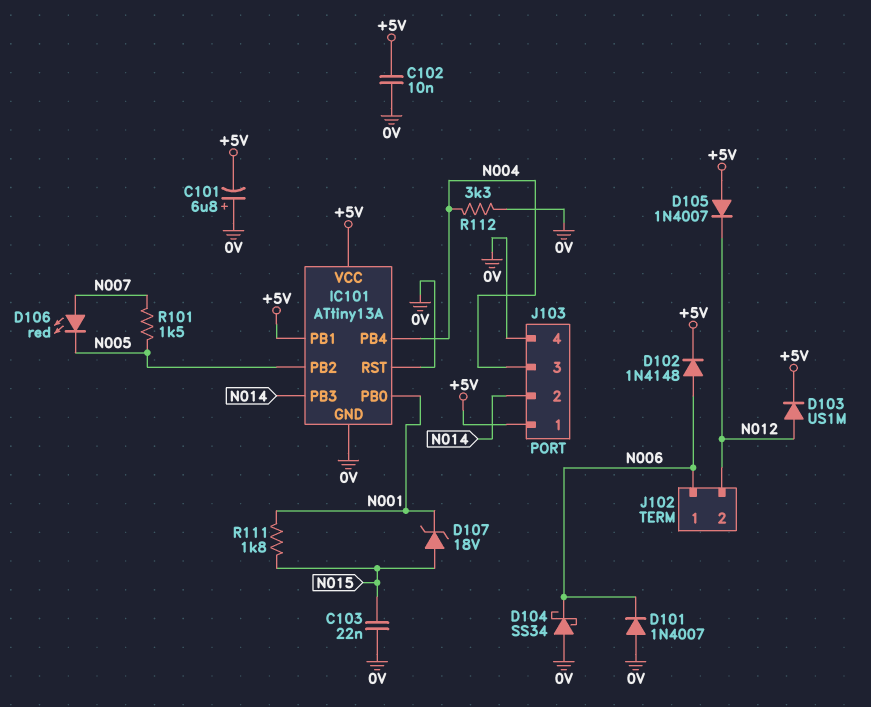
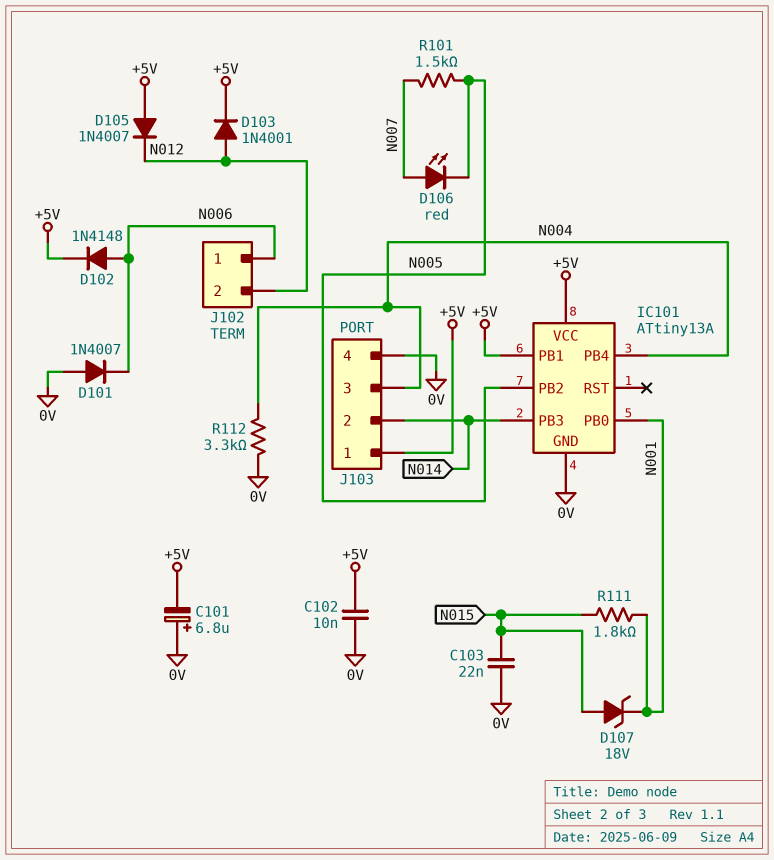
D103: diode US1M (A N012, K +5V) -> diode 1N4001 (A N012, K +5V)
D104: schottky SS34 (A 0V, K N006) -> none
IC101 pin RST: 0V -> none

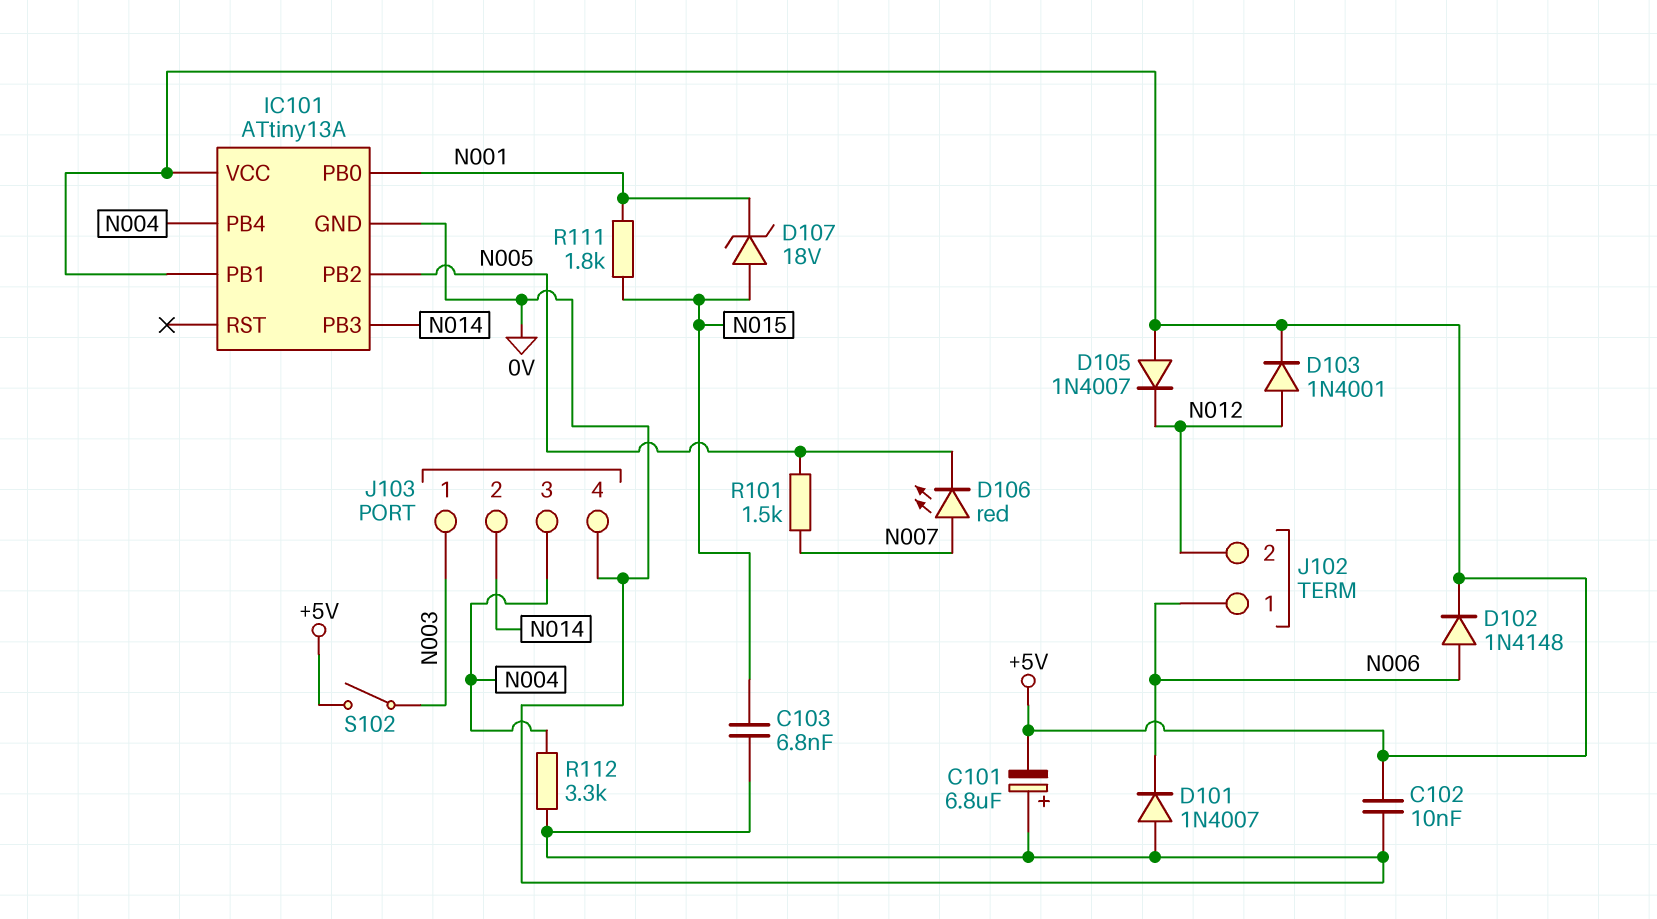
C103: 22nF (0V, N015) -> 6.8nF (0V, N015)
J103 pin 1: +5V -> N003
S102: none -> switch (+5V, N003)

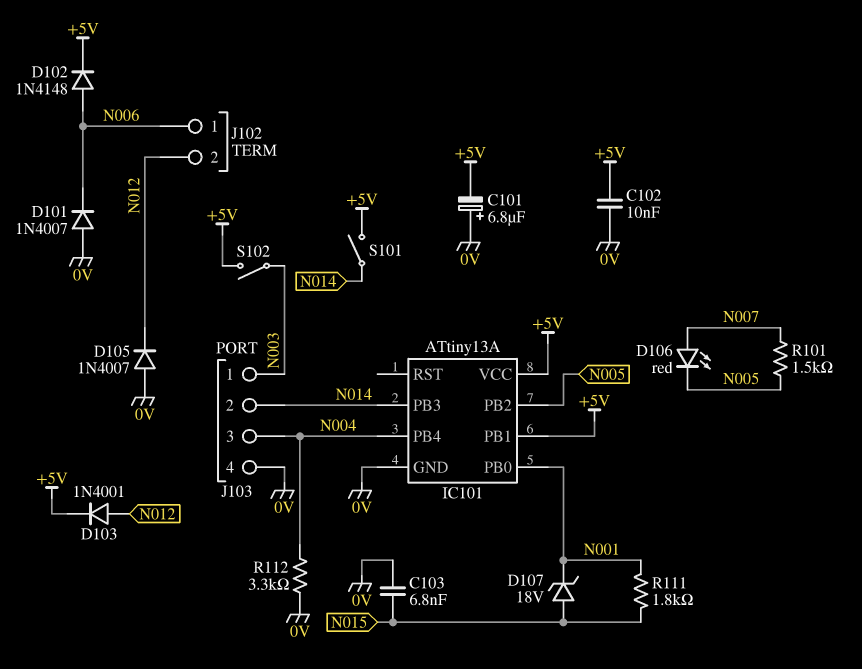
D105: diode 1N4007 (A +5V, K N012) -> diode 1N4007 (A 0V, K N012)
S101: none -> switch (+5V, N014)

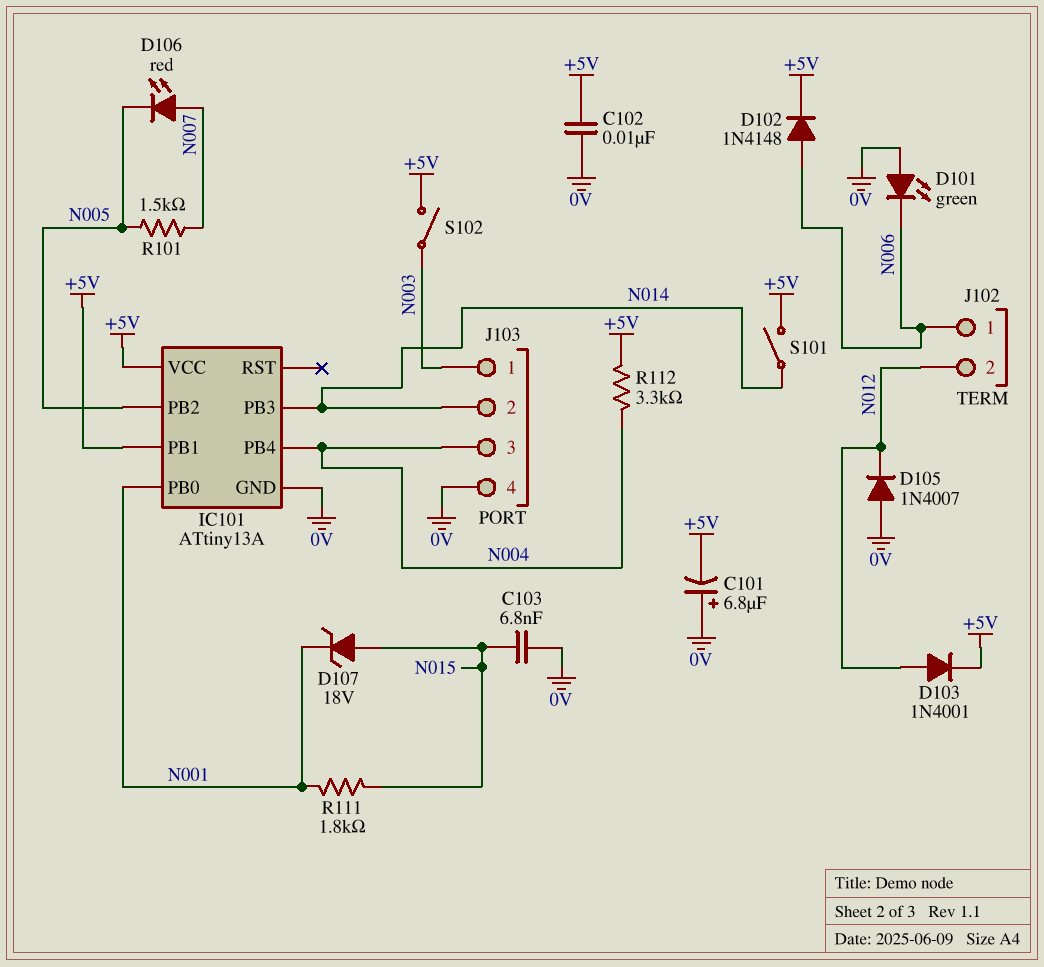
D101: diode 1N4007 (A 0V, K N006) -> LED green (A 0V, K N006)
R112: 3.3k (0V, N004) -> 3.3k (+5V, N004)

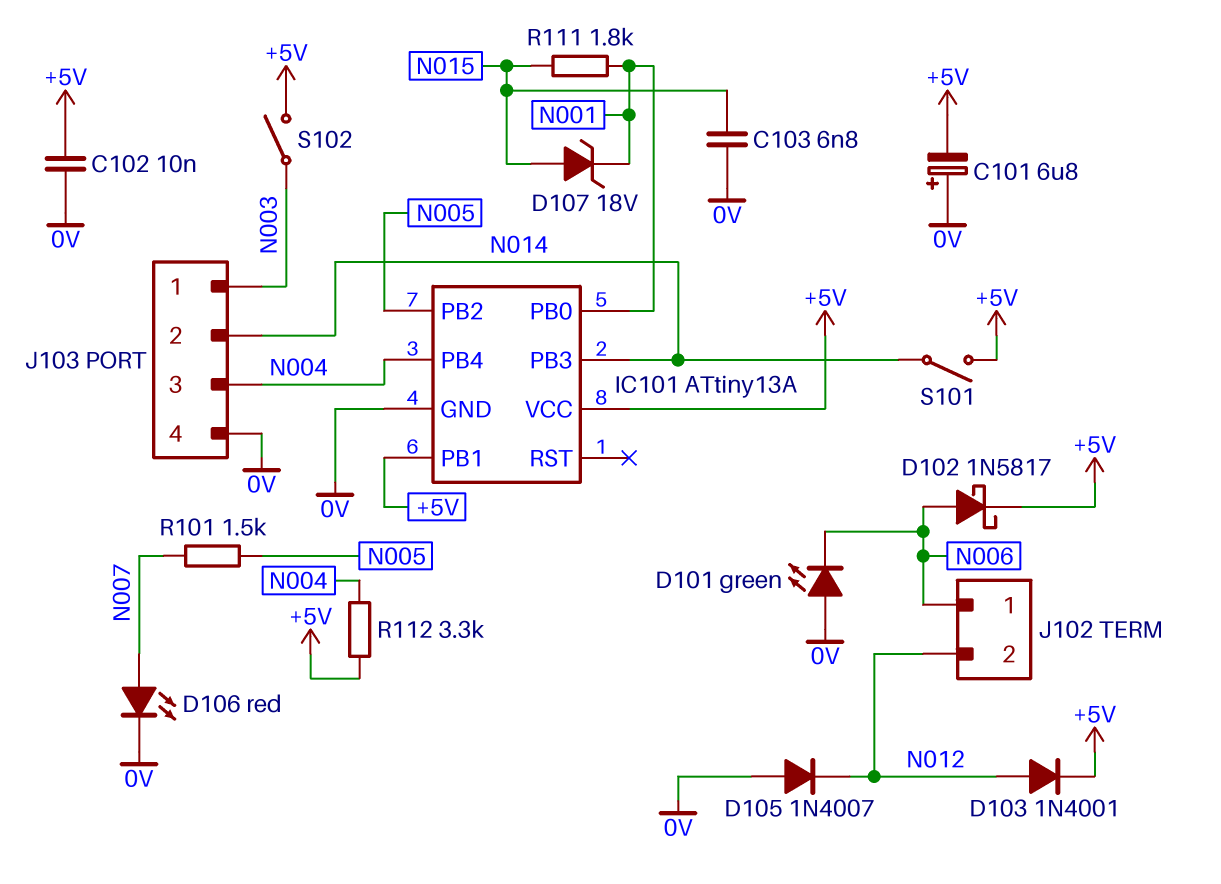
D102: diode 1N4148 (A N006, K +5V) -> schottky 1N5817 (A N006, K +5V)
D106: LED red (A N007, K N005) -> LED red (A N007, K 0V)

